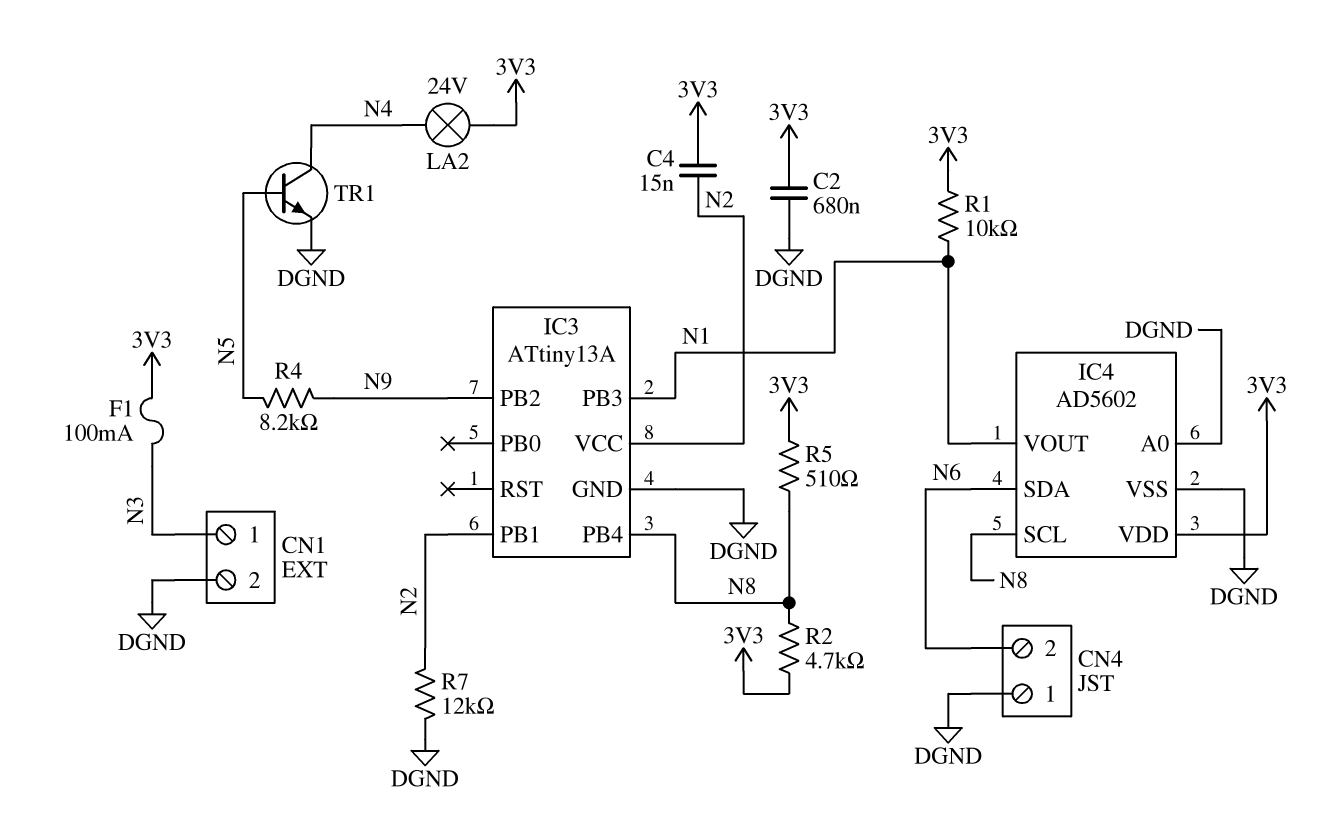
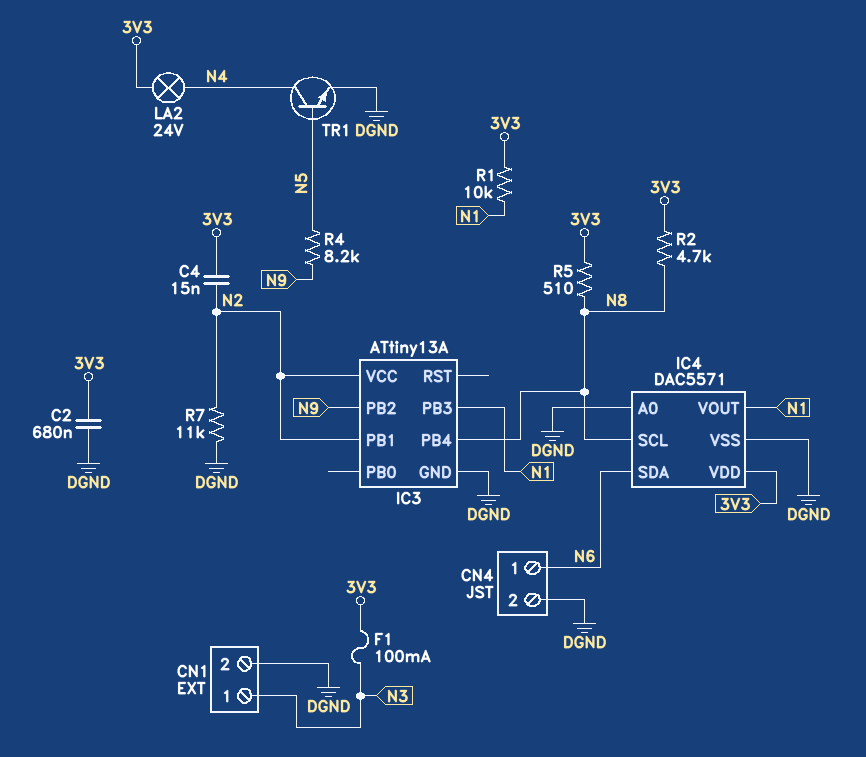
CN4 pin 1: DGND -> N6
CN4 pin 2: N6 -> DGND
IC4: AD5602 -> DAC5571
R7: 12k (DGND, N2) -> 11k (DGND, N2)

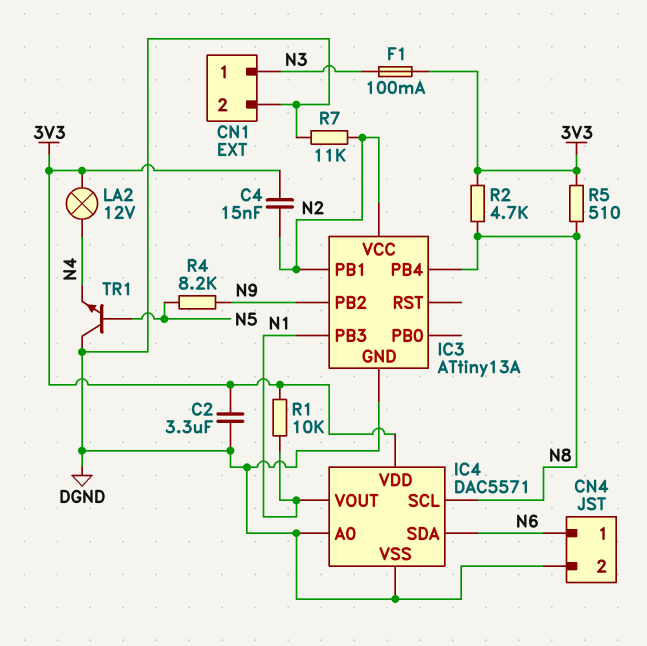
C2: 680nF (3V3, DGND) -> 3.3uF (3V3, DGND)
LA2: lamp 24V (3V3, N4) -> lamp 12V (3V3, N4)
TR1: NPN (B N5, C N4, E DGND) -> NPN (B N5, C DGND, E N4)

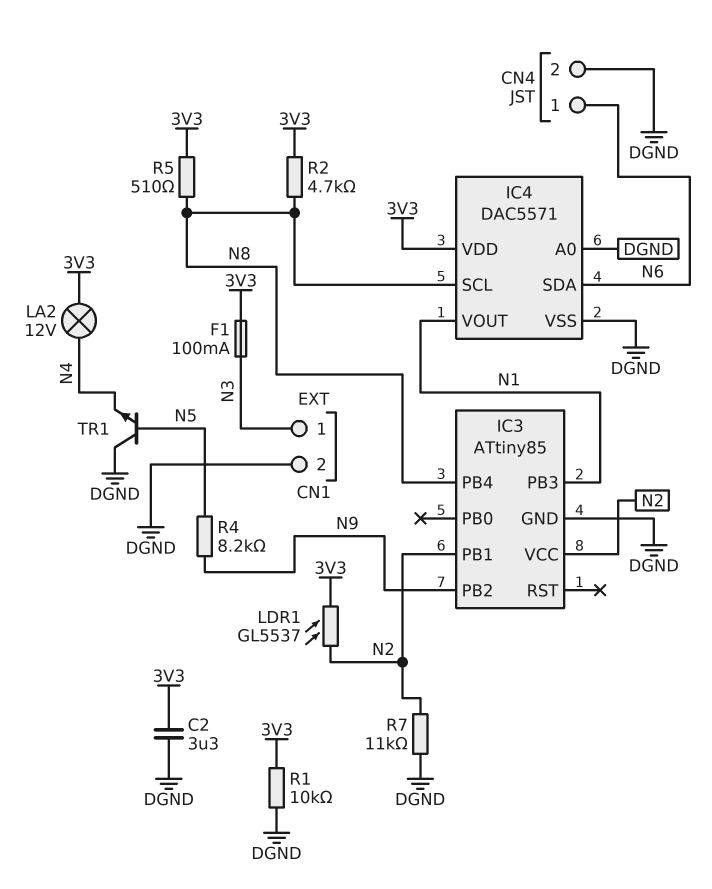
C4: 15nF (3V3, N2) -> none
IC3: ATtiny13A -> ATtiny85
LDR1: none -> GL5537 (3V3, N2)
R1: 10k (3V3, N1) -> 10k (3V3, DGND)

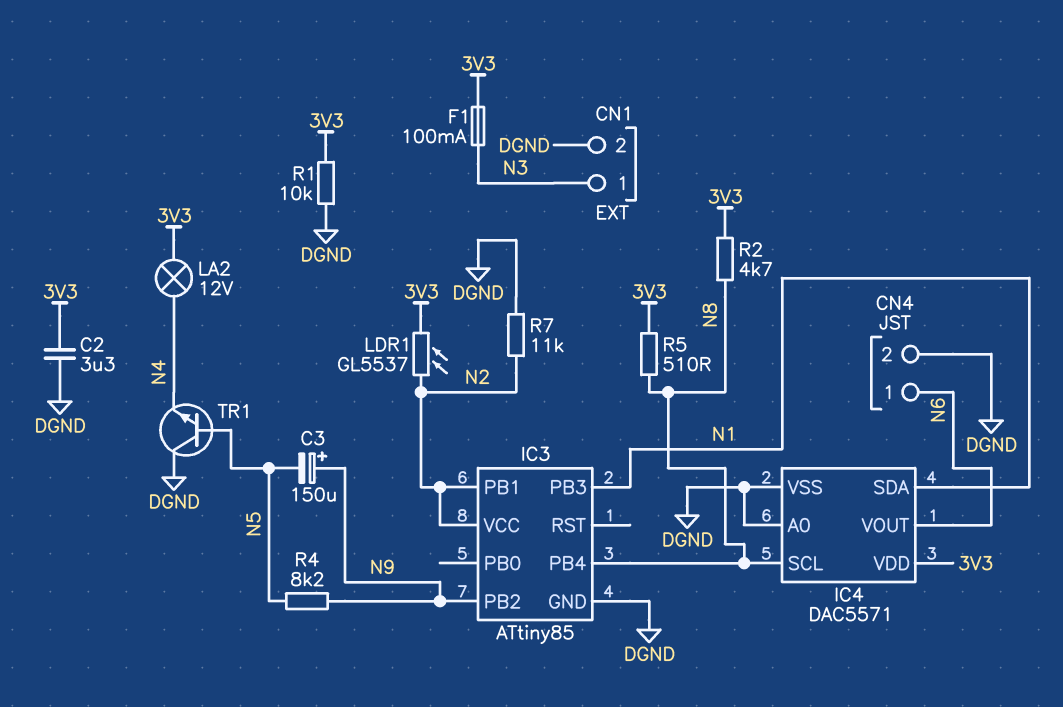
C3: none -> 150uF (plus N9, minus N5)
IC4 pin SDA: N6 -> N1
IC4 pin VOUT: N1 -> N6

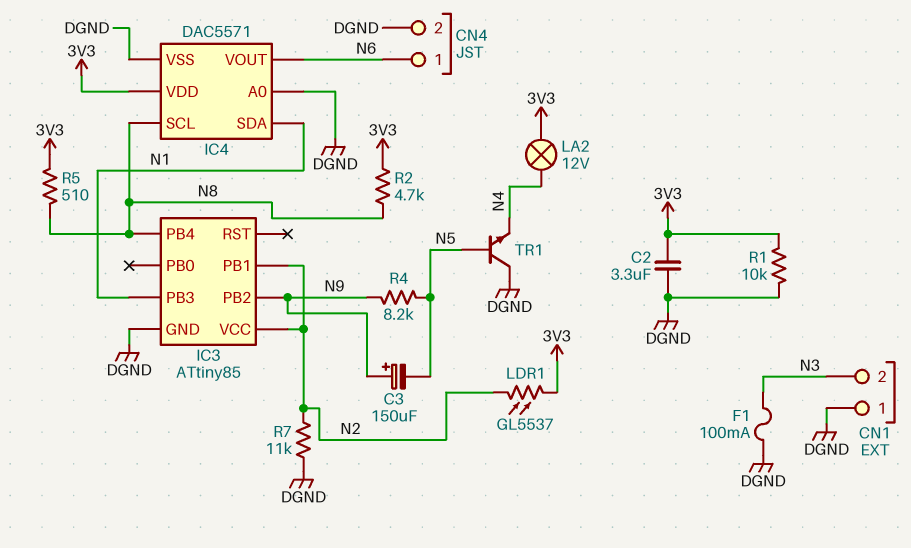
CN1 pin 1: N3 -> DGND
CN1 pin 2: DGND -> N3
F1: 100mA (3V3, N3) -> 100mA (DGND, N3)

